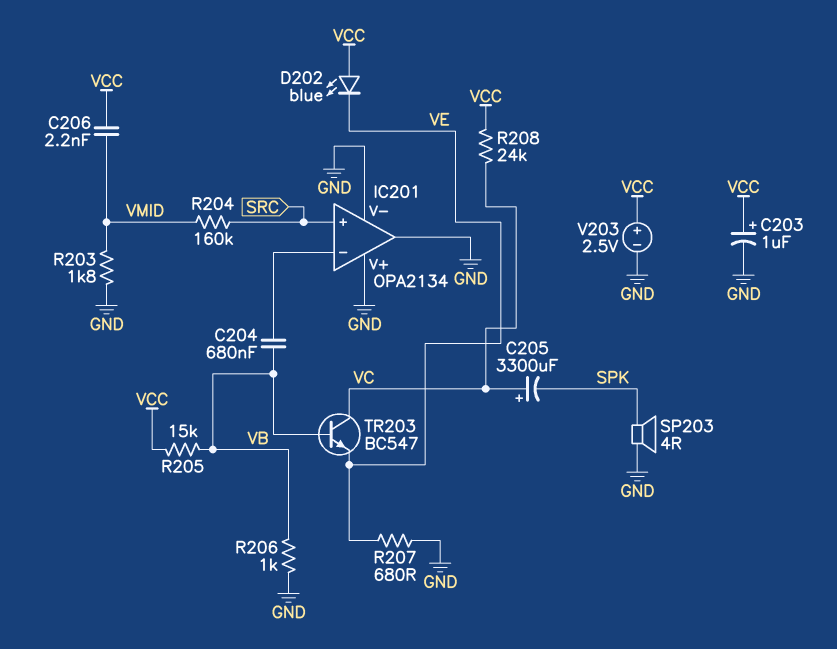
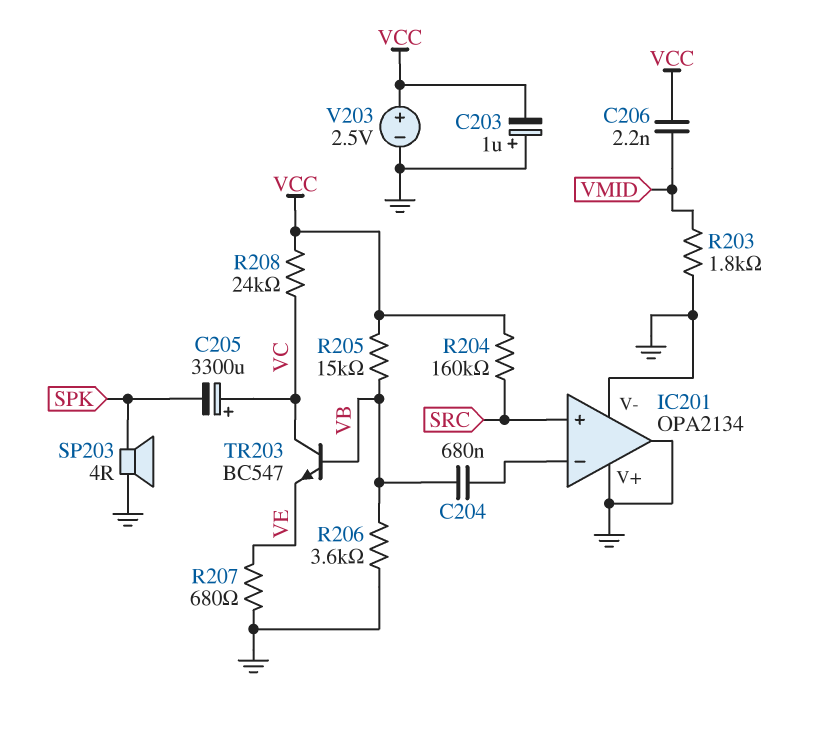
C203: 1uF (plus VCC, minus GND) -> 1uF (plus GND, minus VCC)
D202: LED blue (A VCC, K VE) -> none
R204: 160k (SRC, VMID) -> 160k (SRC, VCC)
R206: 1k (GND, VB) -> 3.6k (GND, VB)

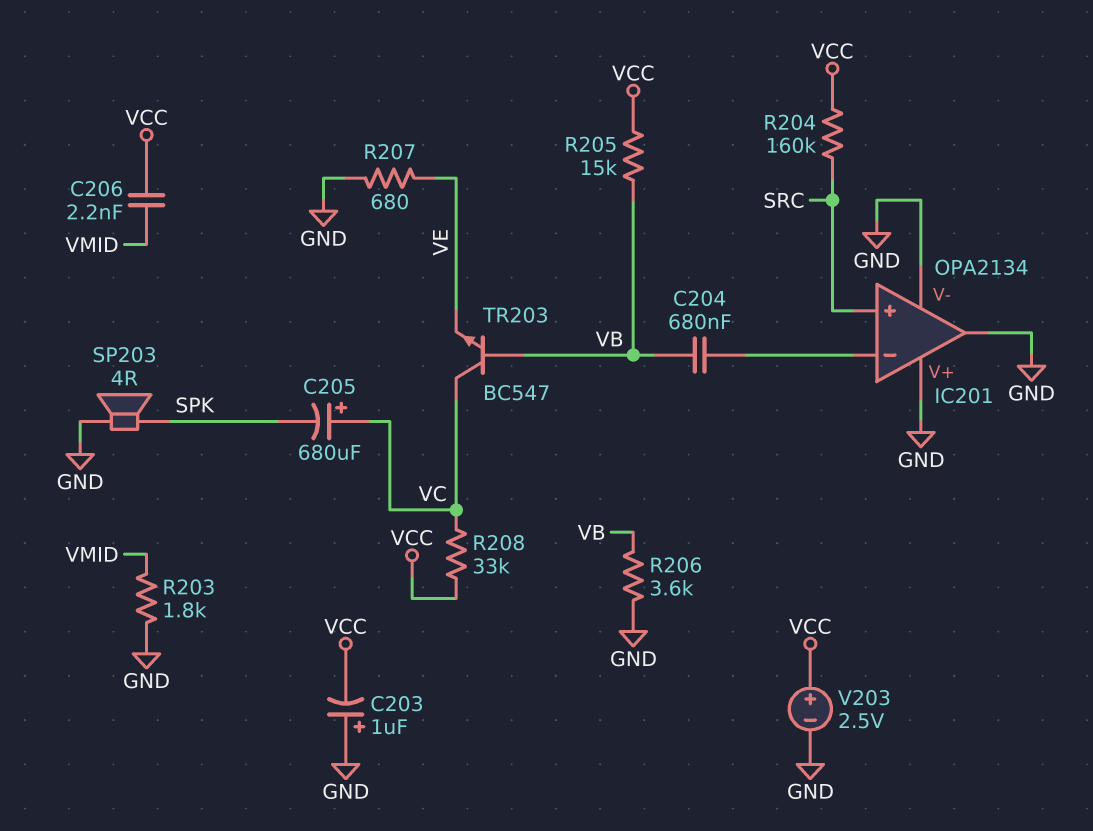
C205: 3300uF (plus VC, minus SPK) -> 680uF (plus VC, minus SPK)
R208: 24k (VC, VCC) -> 33k (VC, VCC)

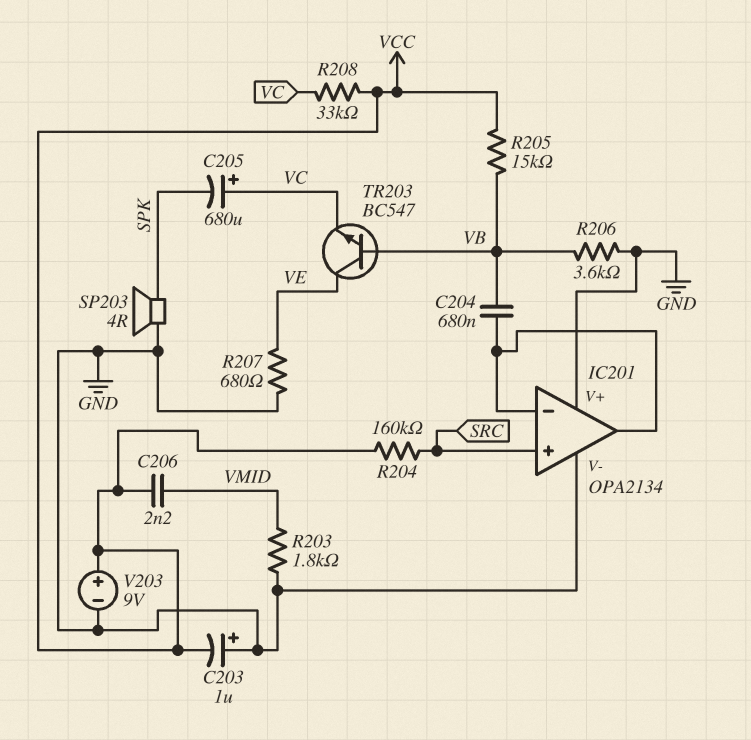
IC201 pin out: GND -> IC201/in-
TR203: NPN BC547 (B VB, C VC, E VE) -> NPN BC547 (B VB, C VE, E VC)
V203: 2.5V (plus VCC, minus GND) -> 9V (plus VCC, minus GND)

